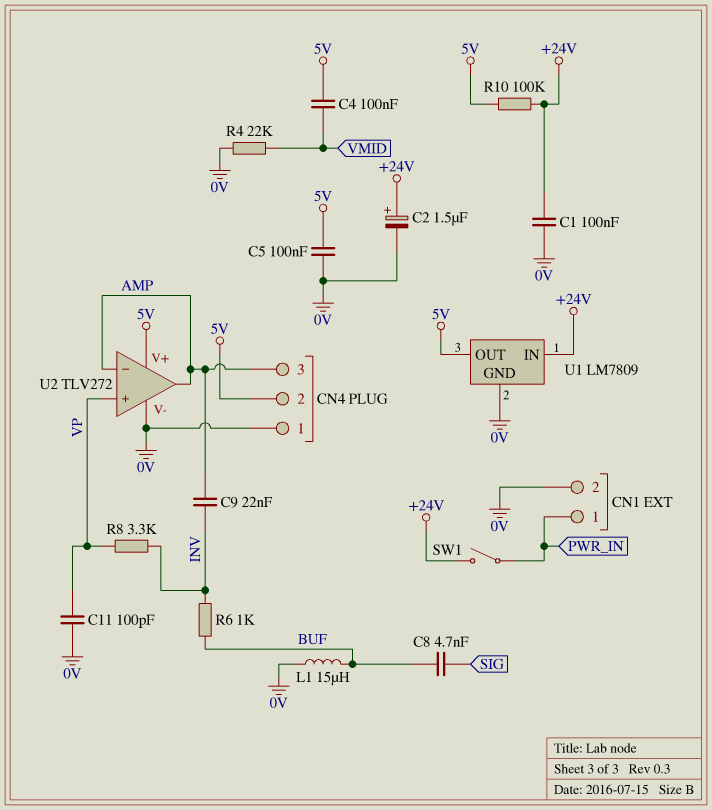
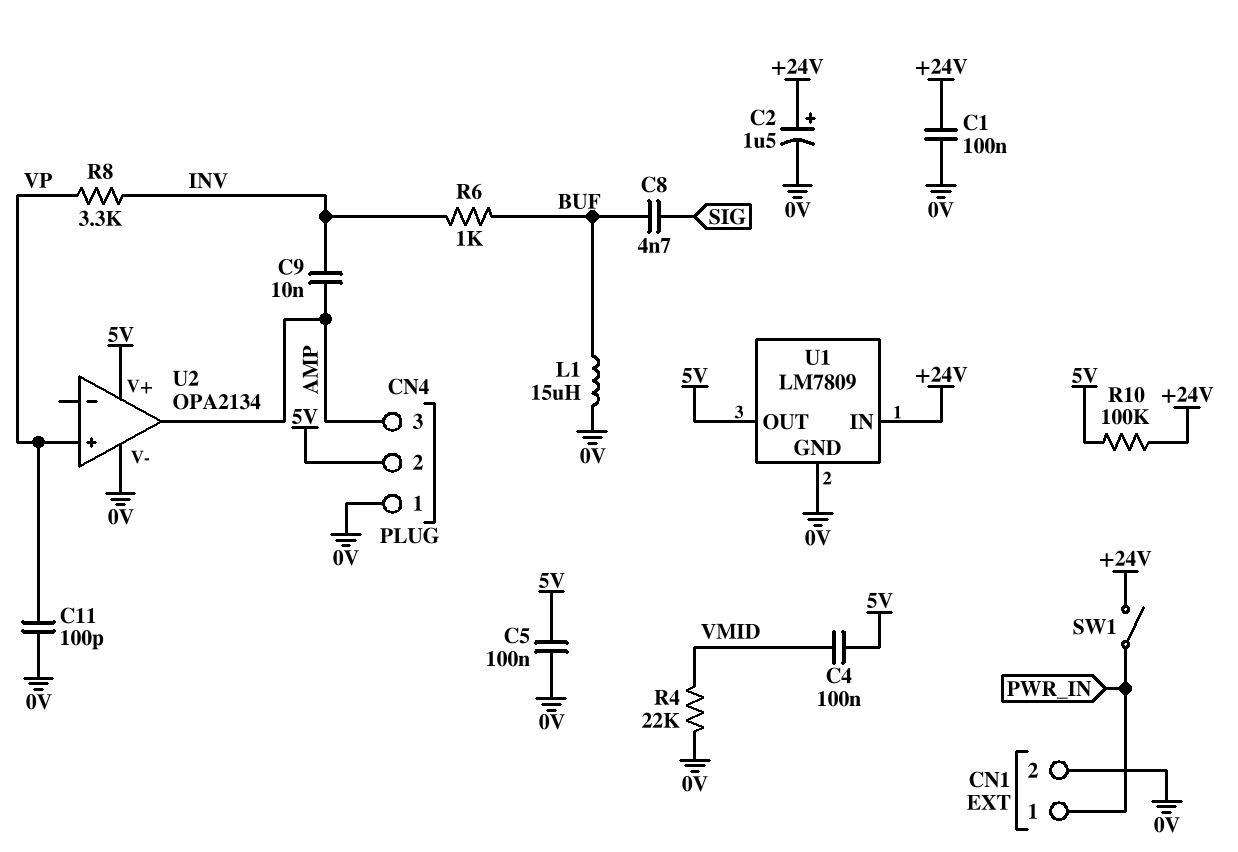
C9: 22nF (AMP, INV) -> 10nF (AMP, INV)
U2: TLV272 -> OPA2134
U2 pin in-: AMP -> none

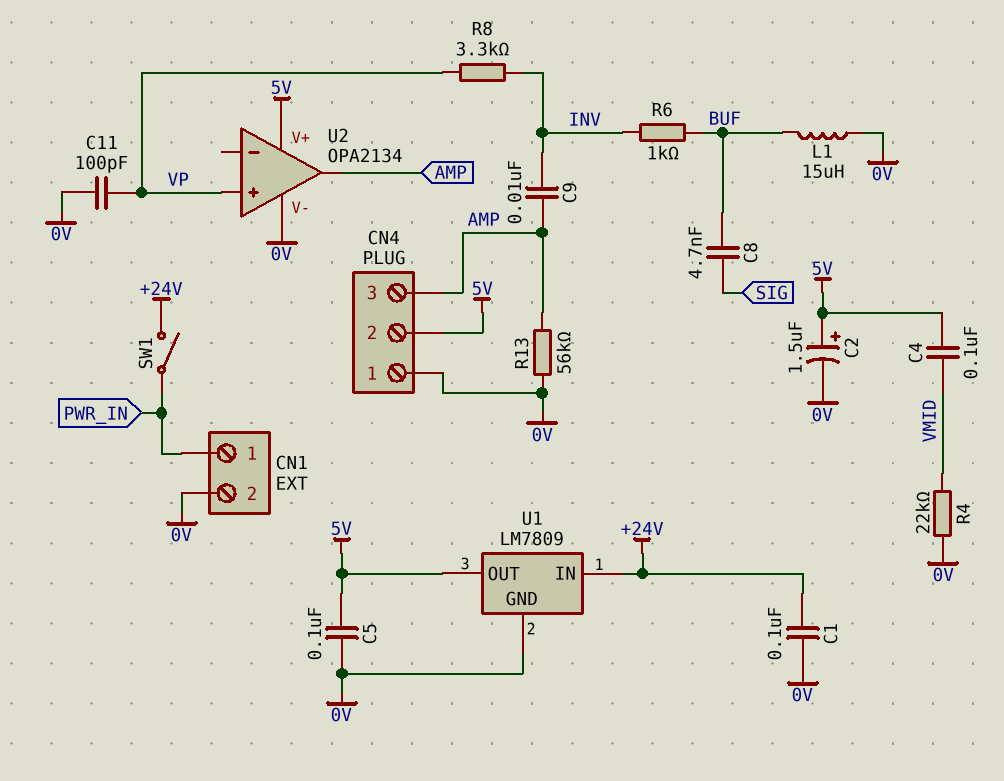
C2: 1.5uF (plus +24V, minus 0V) -> 1.5uF (plus 5V, minus 0V)
R10: 100k (+24V, 5V) -> none
R13: none -> 56k (0V, AMP)

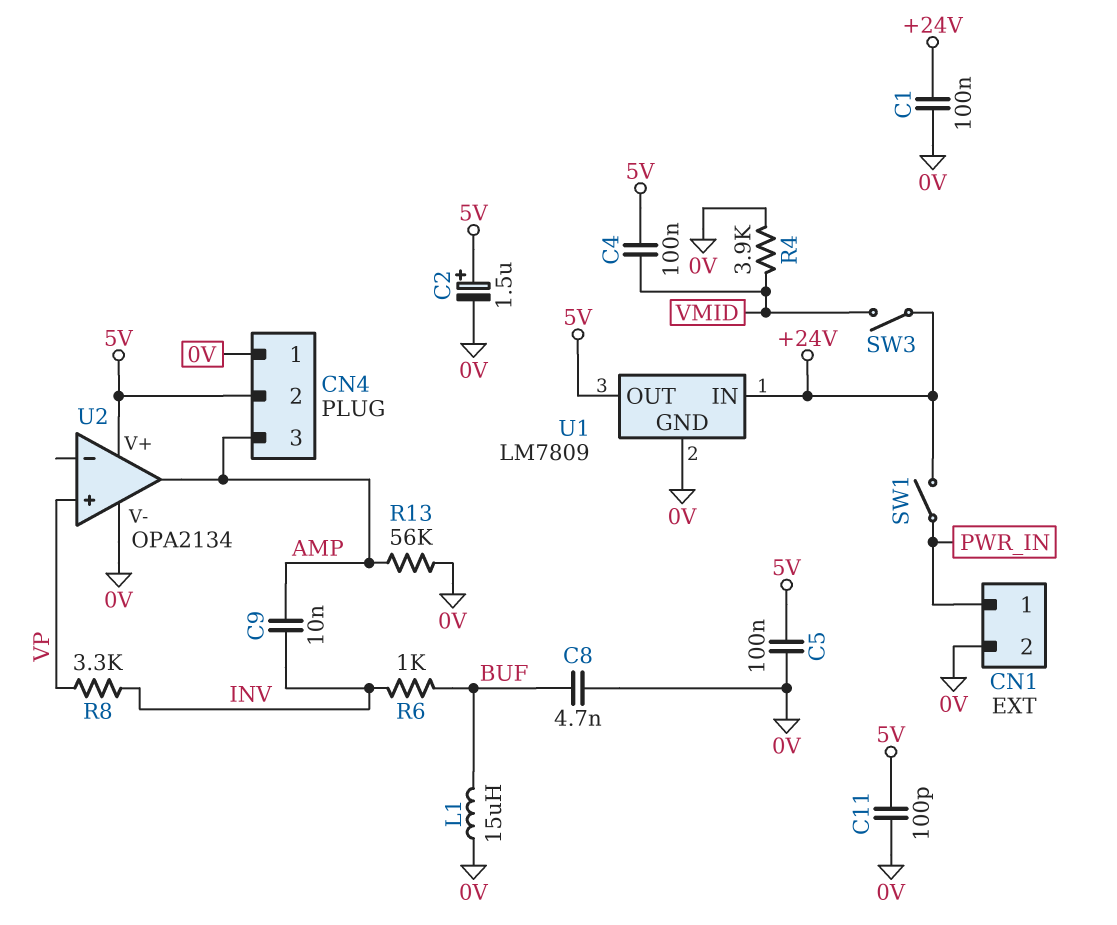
C8: 4.7nF (BUF, SIG) -> 4.7nF (0V, BUF)
C11: 100pF (0V, VP) -> 100pF (0V, 5V)
R4: 22k (0V, VMID) -> 3.9k (0V, VMID)
SW3: none -> switch (+24V, VMID)

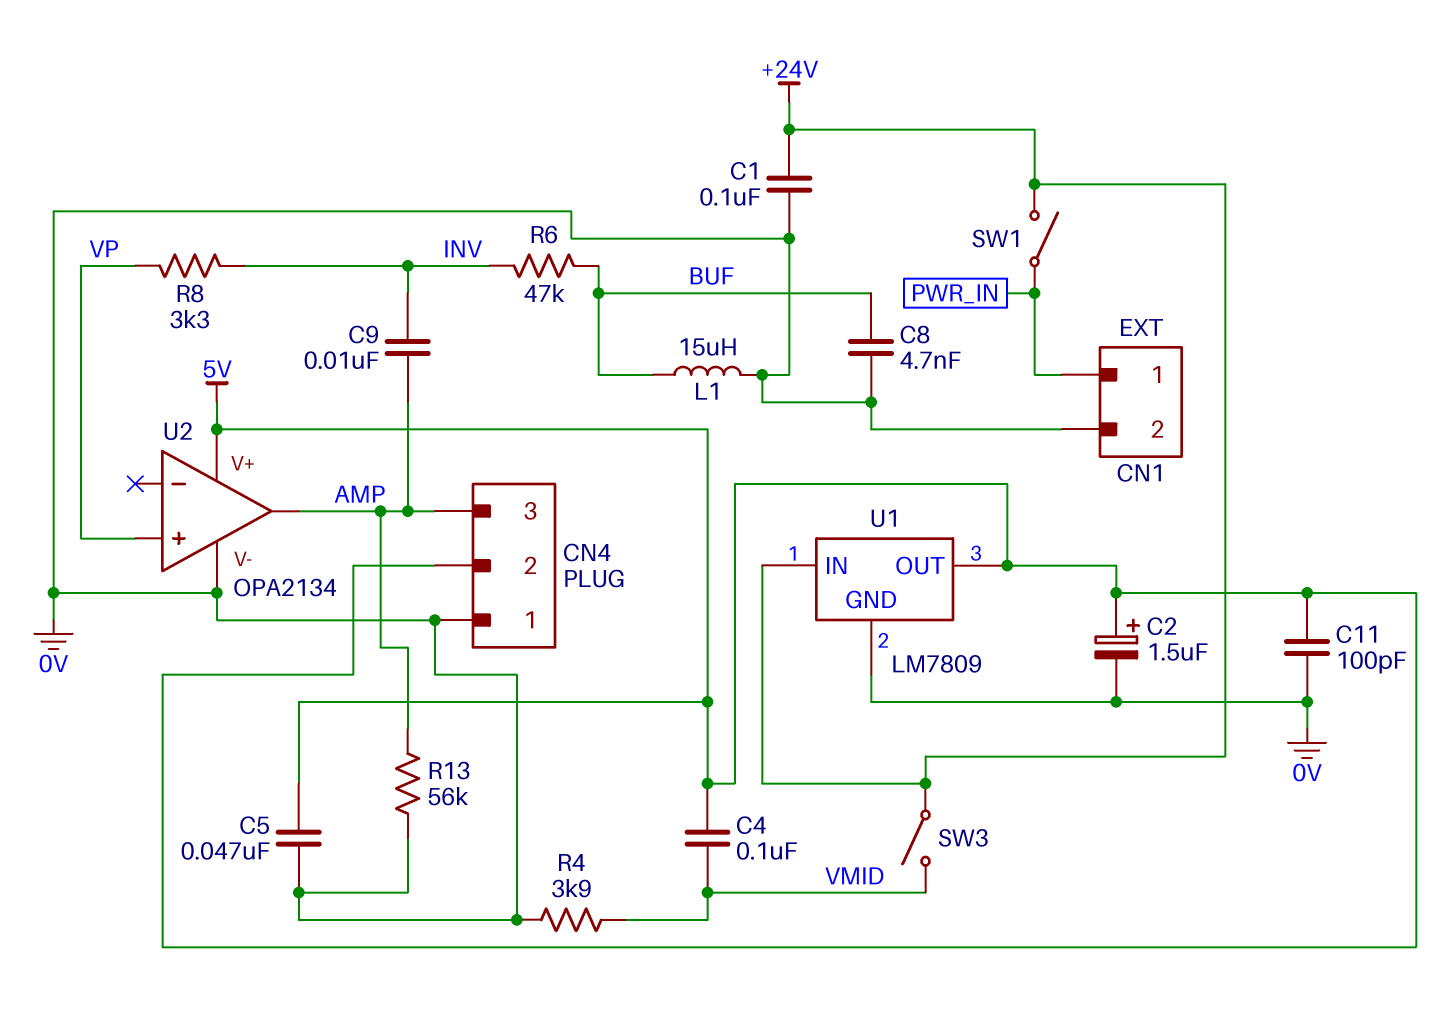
C5: 100nF (0V, 5V) -> 47nF (0V, 5V)
R6: 1k (BUF, INV) -> 47k (BUF, INV)

